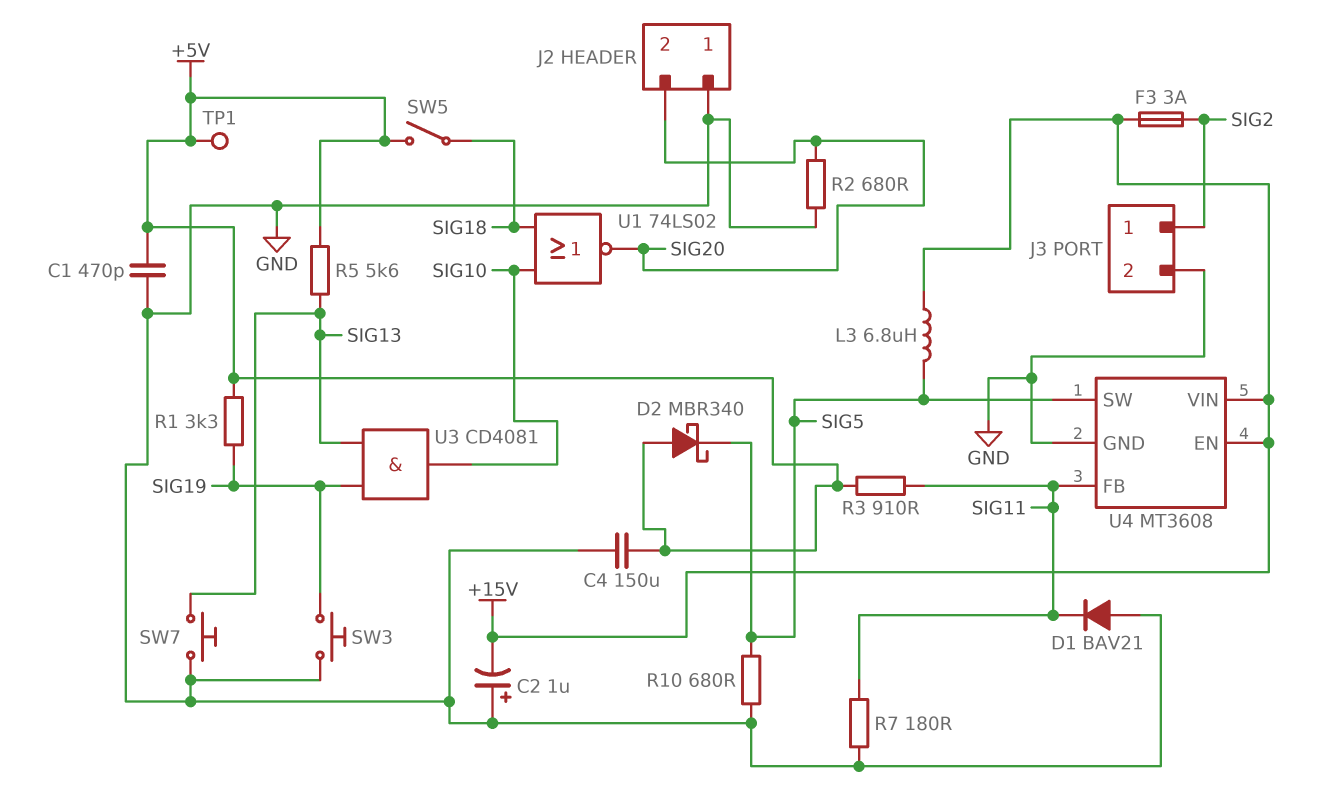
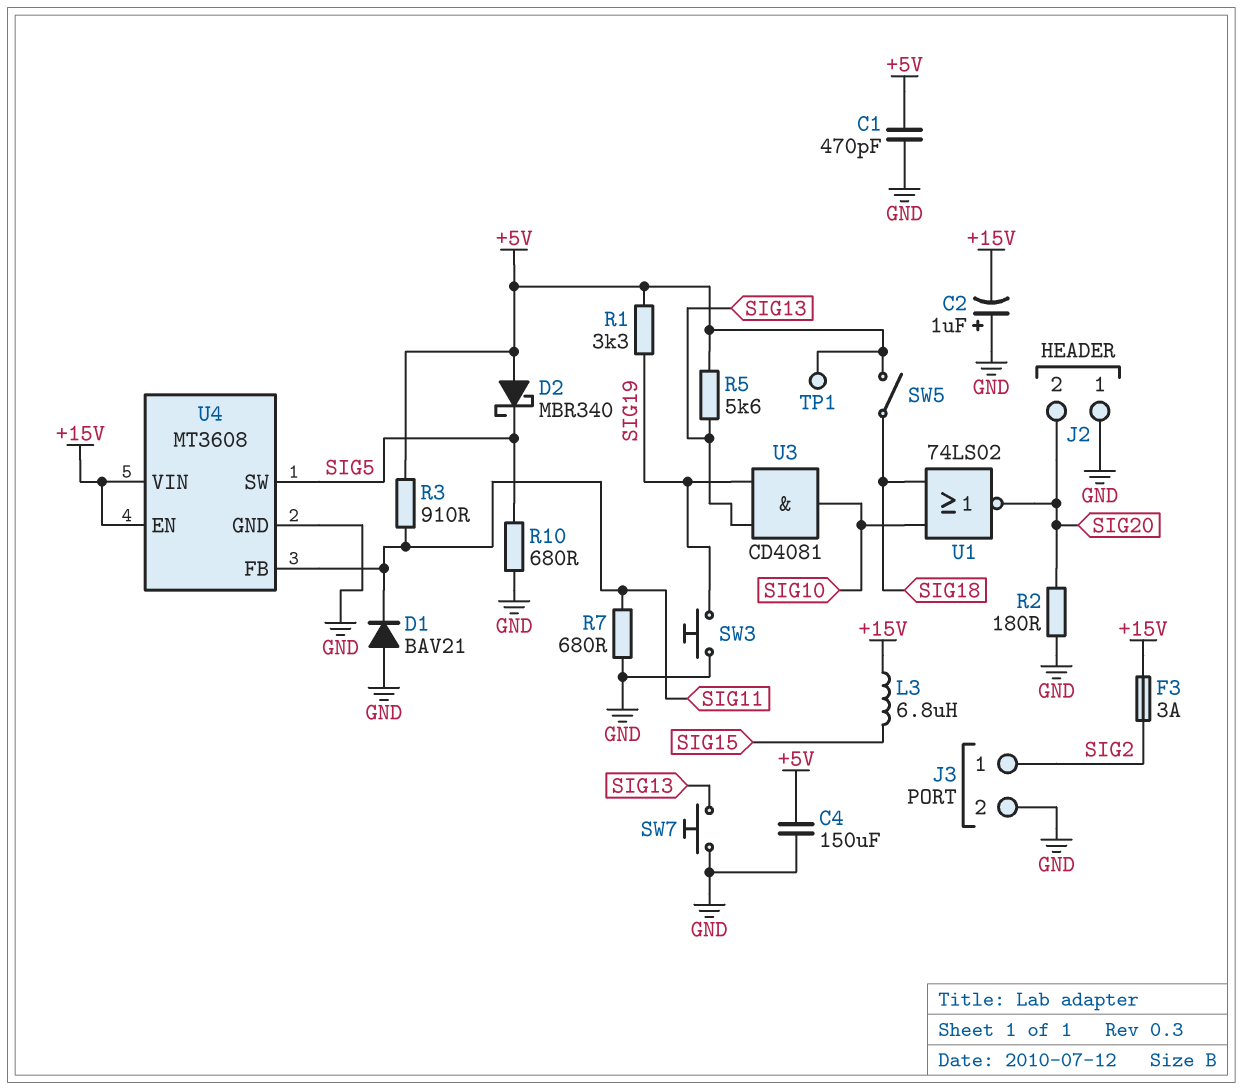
L3: 6.8uH (+15V, SIG5) -> 6.8uH (+15V, SIG15)
R2: 680 (GND, SIG20) -> 180 (GND, SIG20)
R7: 180 (GND, SIG11) -> 680 (GND, SIG11)

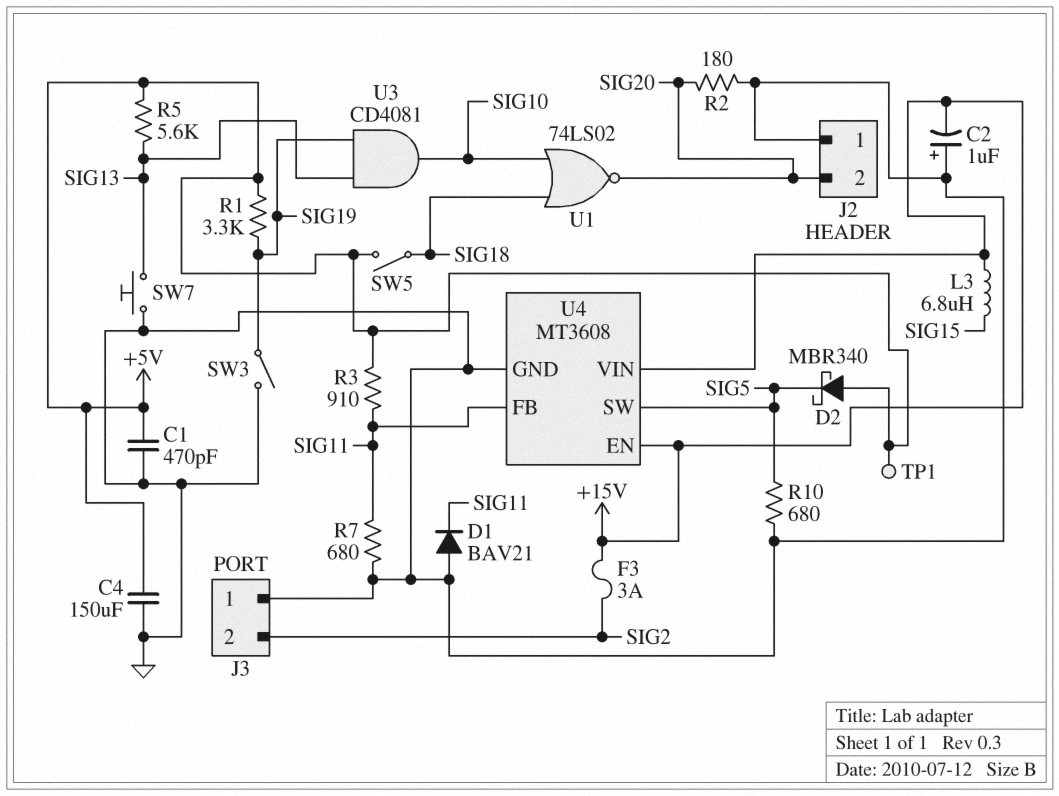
J3 pin 1: SIG2 -> GND
J3 pin 2: GND -> SIG2
SW3: button (GND, SIG19) -> switch (GND, SIG19)

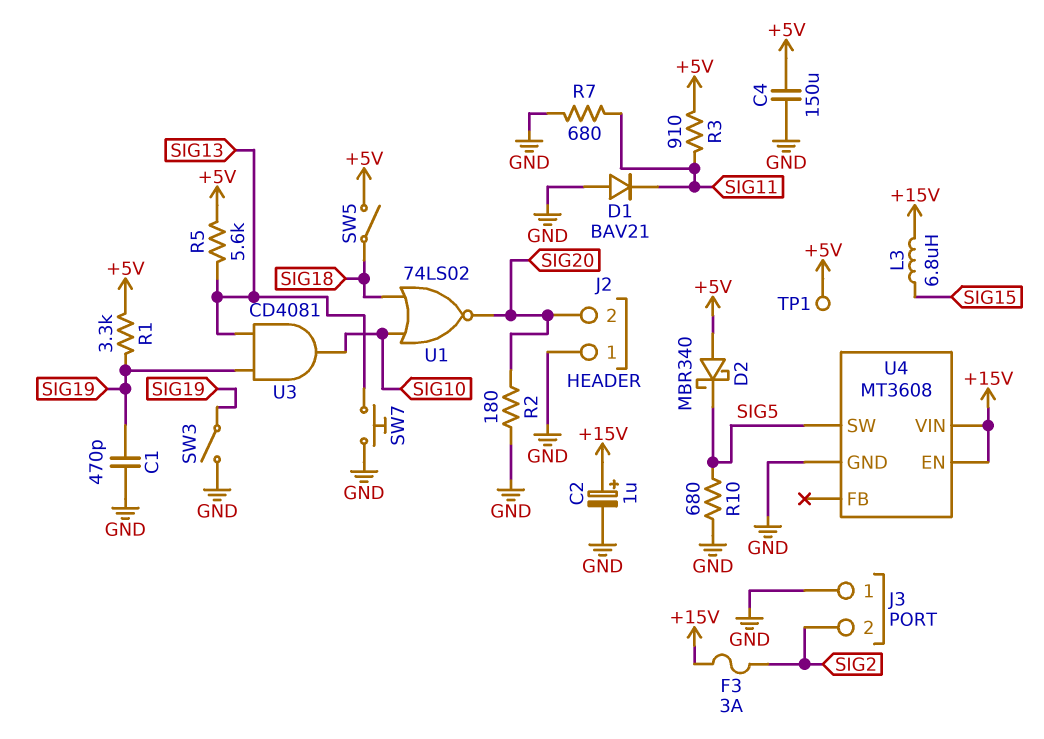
C1: 470pF (+5V, GND) -> 470pF (GND, SIG19)
C2: 1uF (plus GND, minus +15V) -> 1uF (plus +15V, minus GND)
U4 pin FB: SIG11 -> none

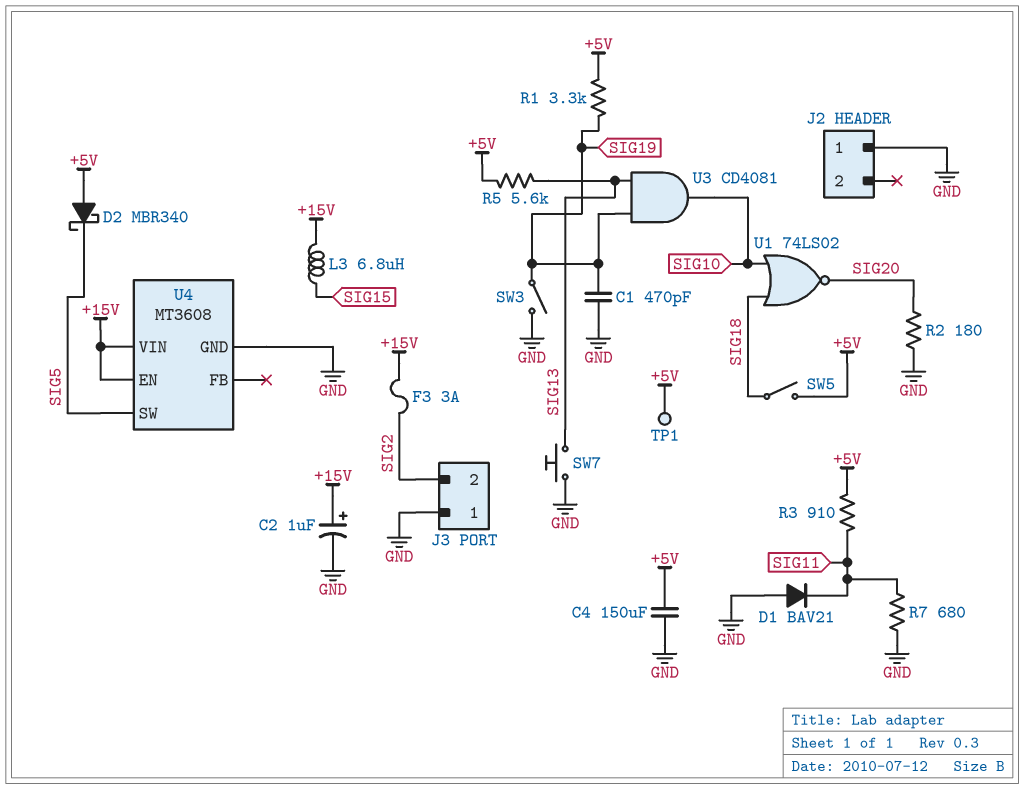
J2 pin 2: SIG20 -> none
R10: 680 (GND, SIG5) -> none

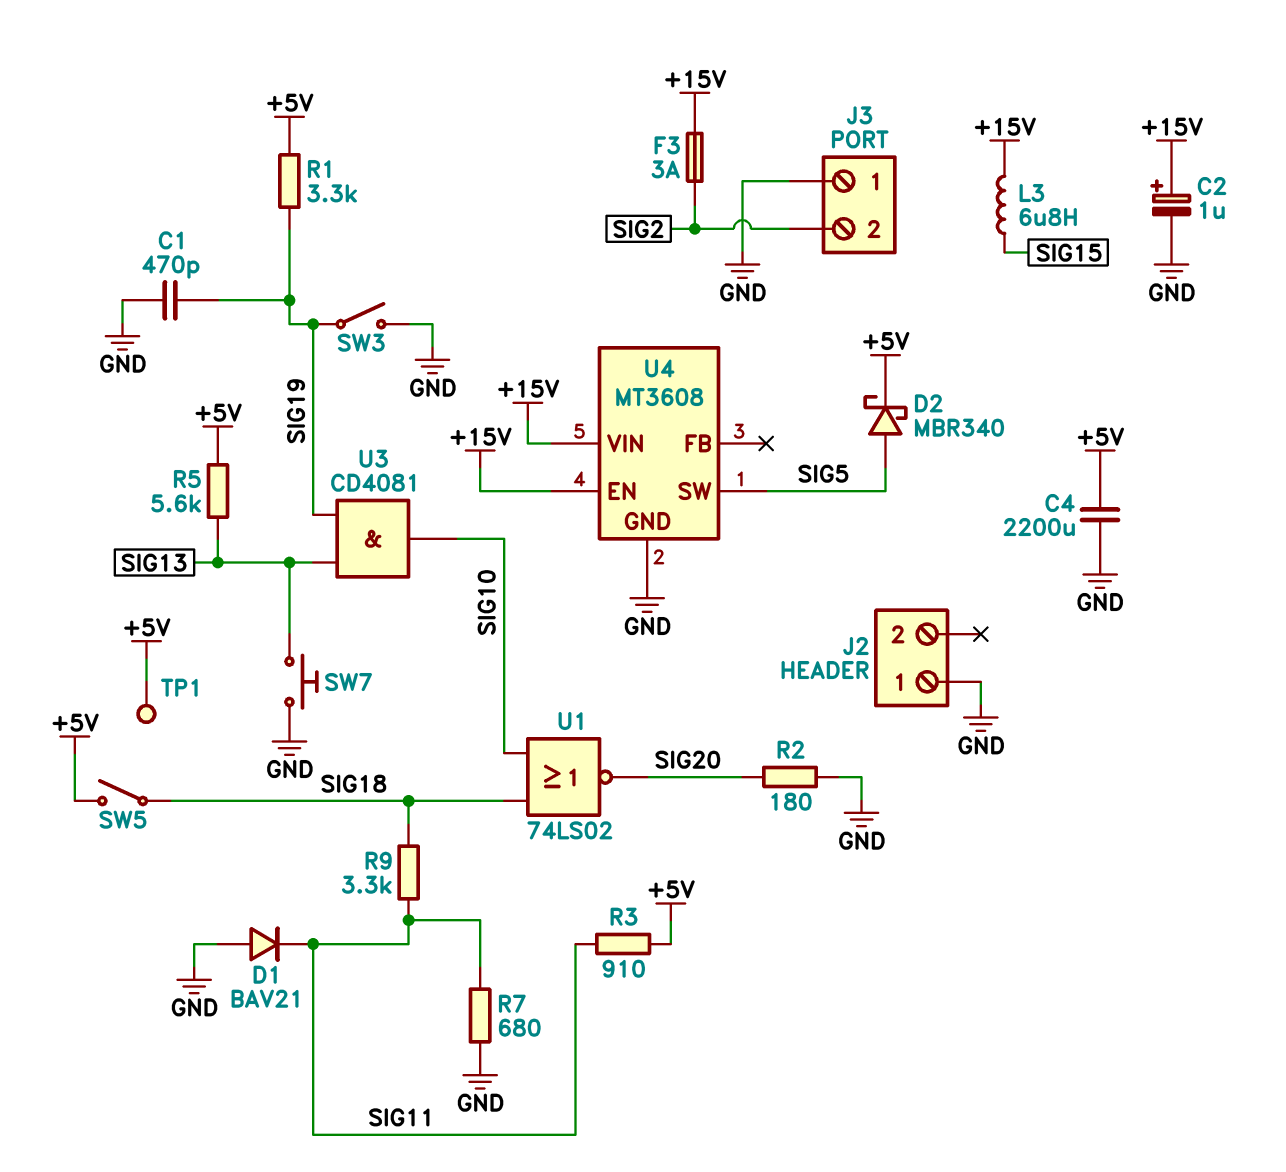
C4: 150uF (+5V, GND) -> 2200uF (+5V, GND)
D2: schottky MBR340 (A +5V, K SIG5) -> schottky MBR340 (A SIG5, K +5V)
R9: none -> 3.3k (SIG11, SIG18)

